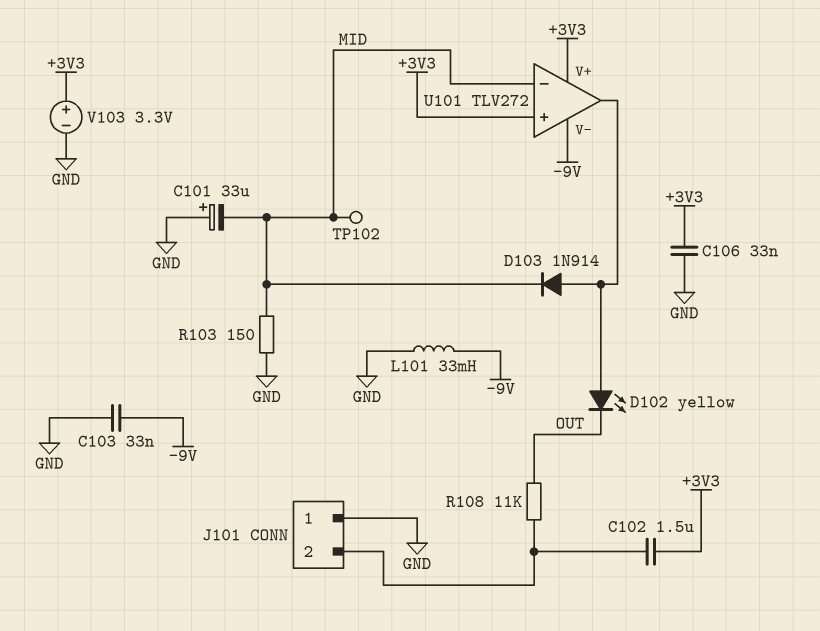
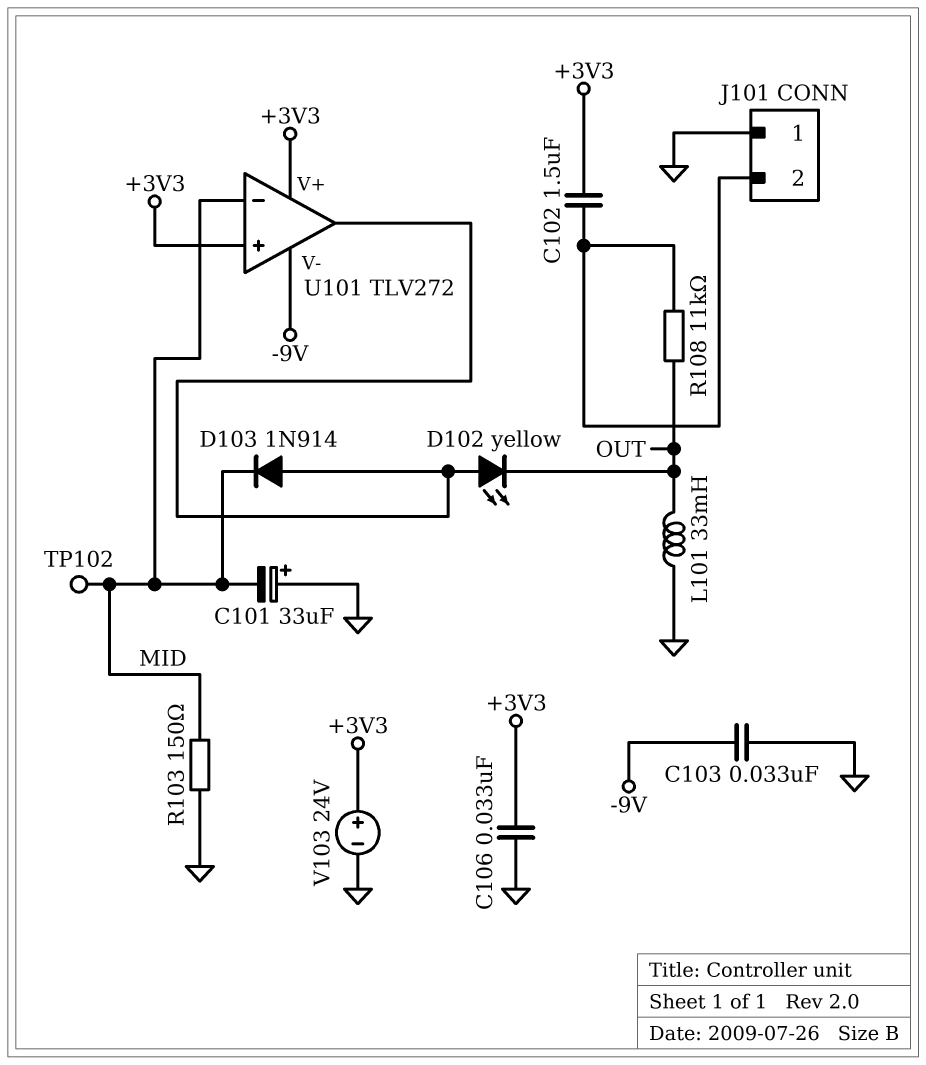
L101: 33mH (-9V, GND) -> 33mH (GND, OUT)
V103: 3.3V (plus +3V3, minus GND) -> 24V (plus +3V3, minus GND)

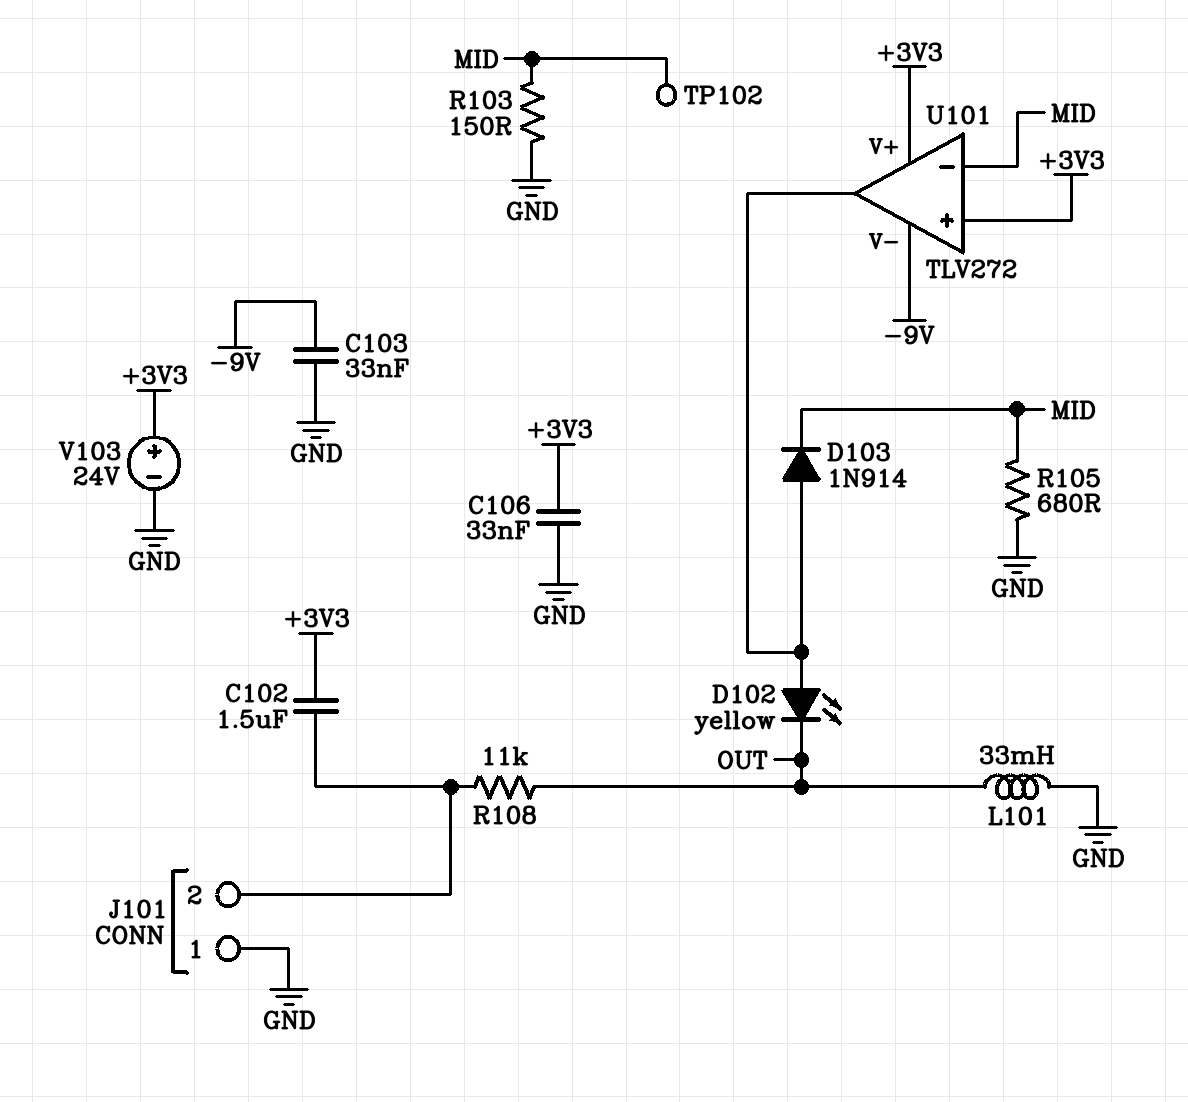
C101: 33uF (plus GND, minus MID) -> none
R105: none -> 680 (GND, MID)

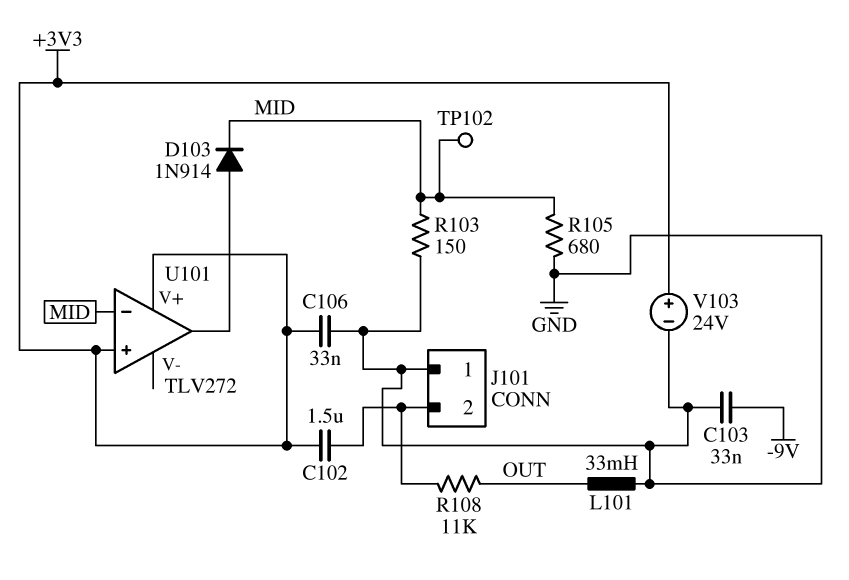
D102: LED yellow (A U101/out, K OUT) -> none
U101 pin V-: -9V -> none

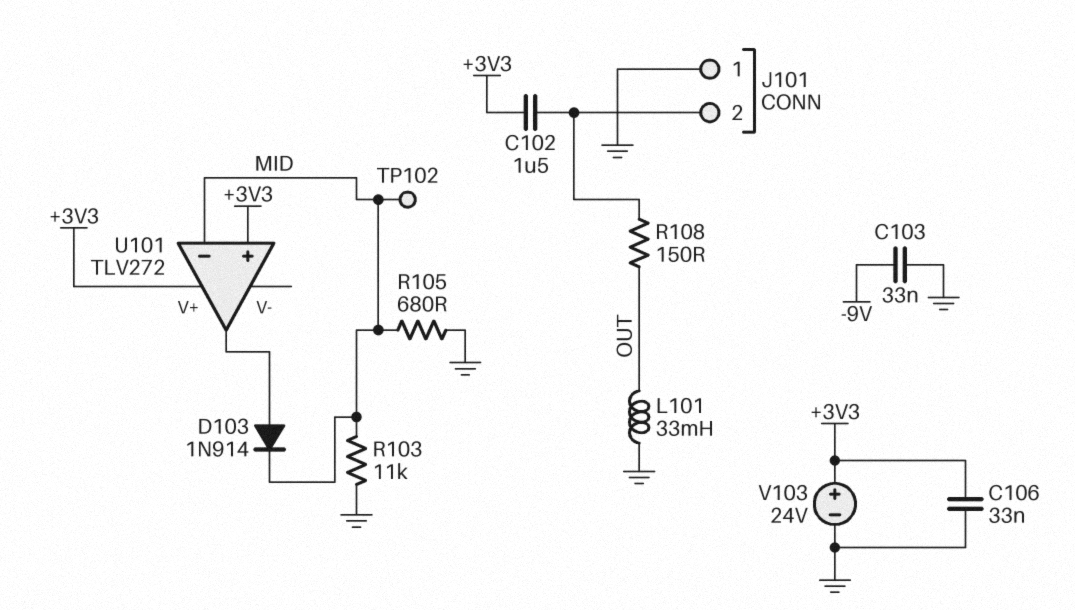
R103: 150 (GND, MID) -> 11k (GND, MID)
R108: 11k (J101/2, OUT) -> 150 (J101/2, OUT)

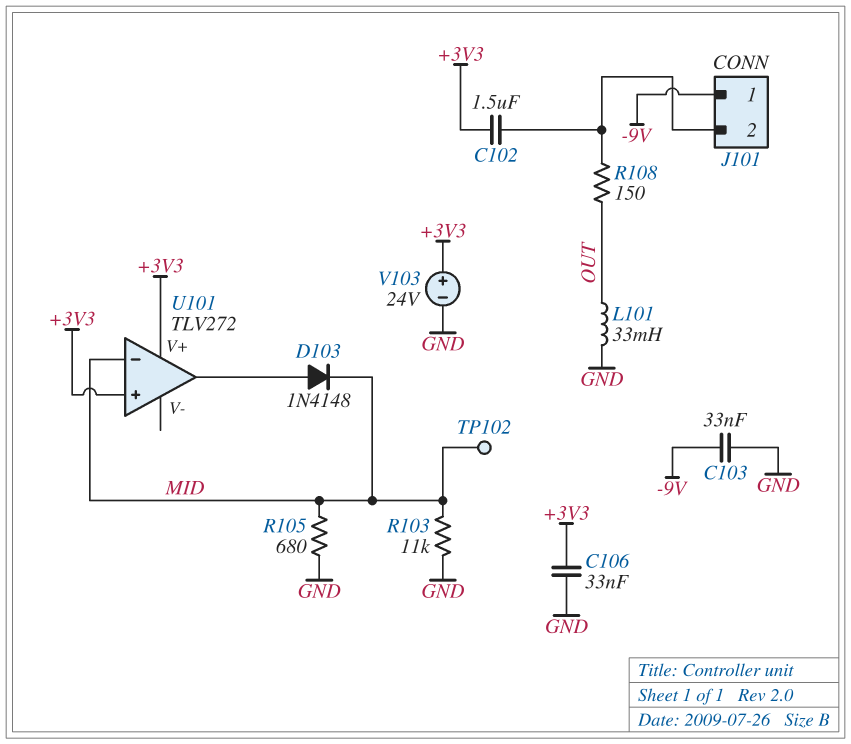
D103: diode 1N914 (A U101/out, K MID) -> diode 1N4148 (A U101/out, K MID)
J101 pin 1: GND -> -9V

